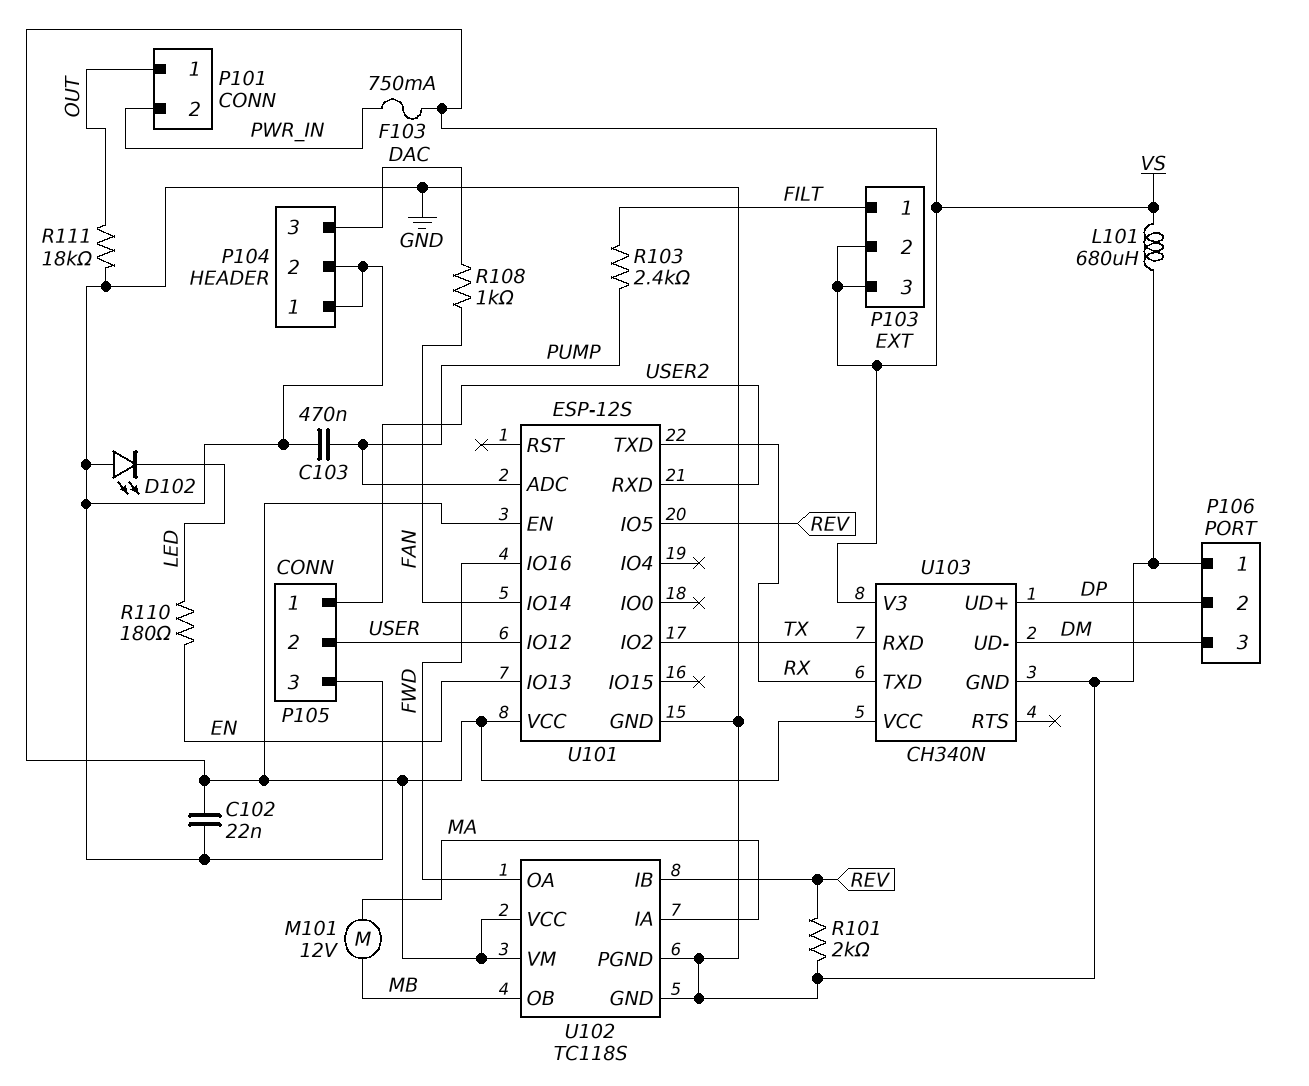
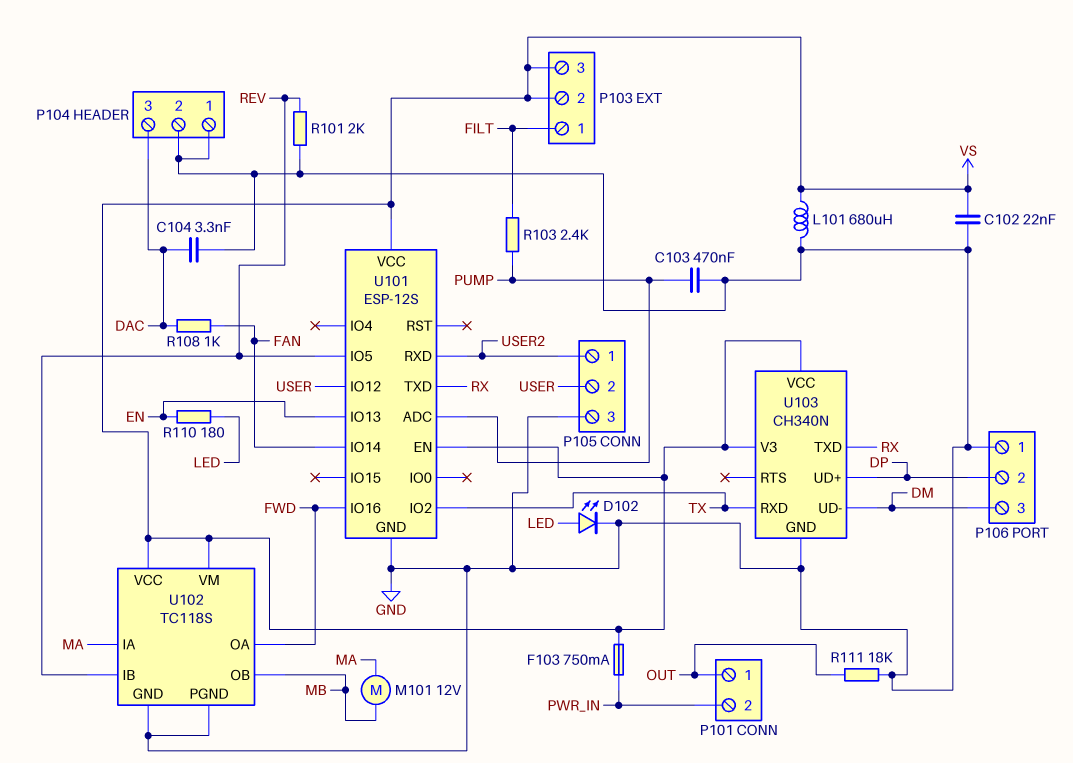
C104: none -> 3.3nF (DAC, GND)
D102: LED (A GND, K LED) -> LED (A LED, K GND)

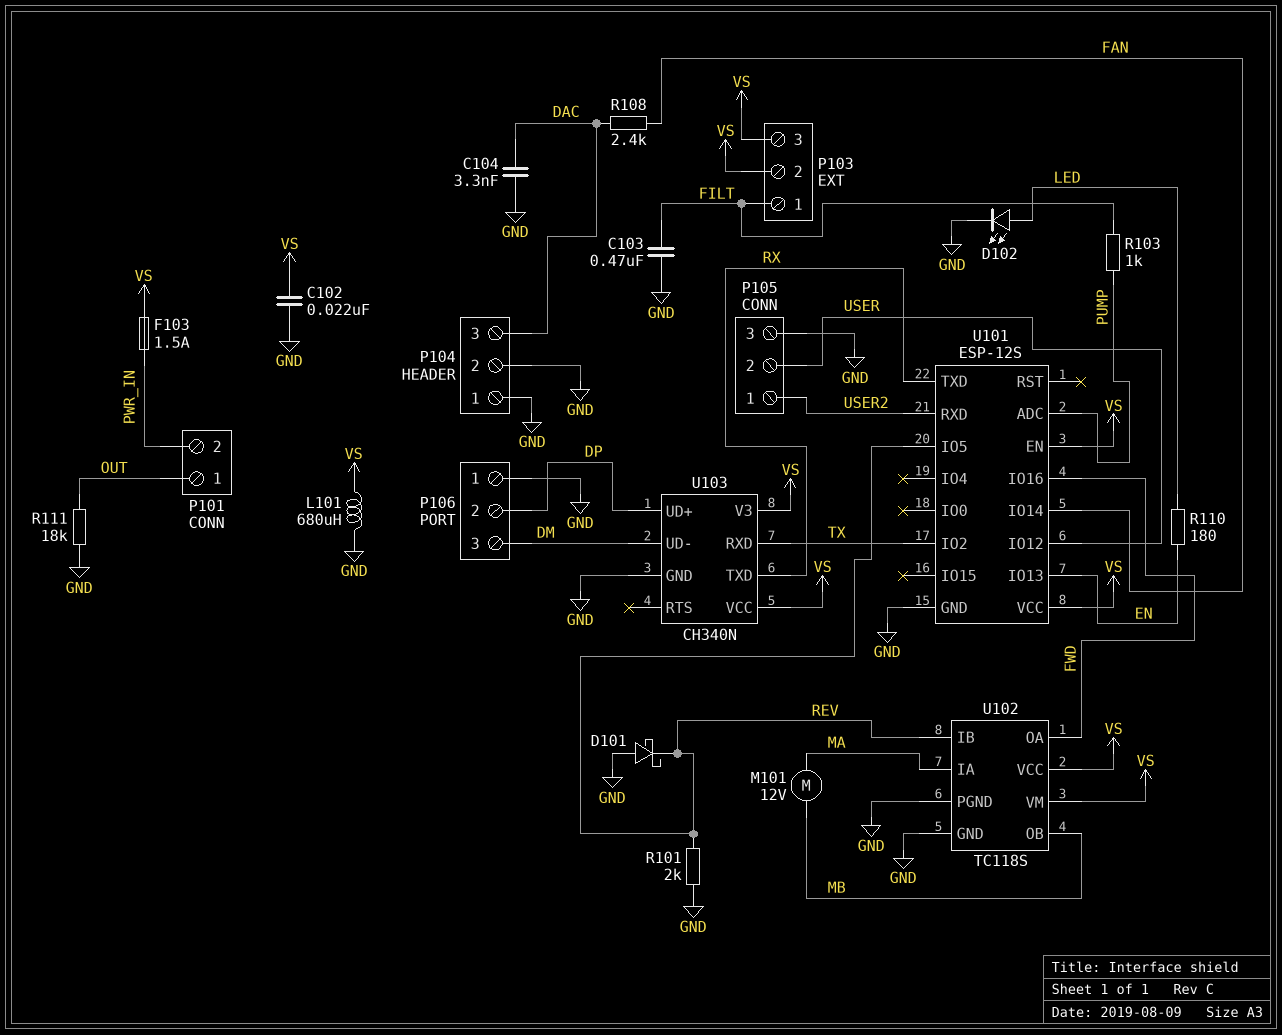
C103: 470nF (GND, PUMP) -> 470nF (FILT, GND)
D101: none -> schottky (A GND, K REV)
F103: 750mA (PWR_IN, VS) -> 1.5A (PWR_IN, VS)
R103: 2.4k (FILT, PUMP) -> 1k (FILT, PUMP)
R108: 1k (DAC, FAN) -> 2.4k (DAC, FAN)

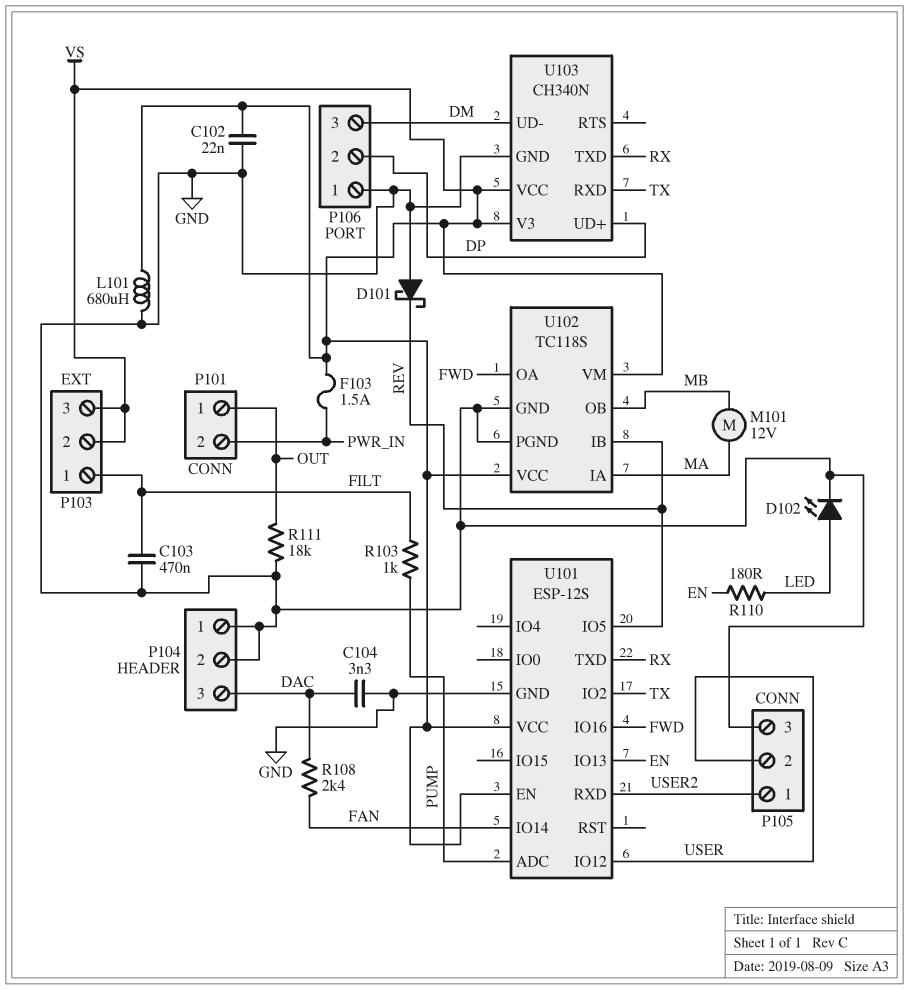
R101: 2k (GND, REV) -> none

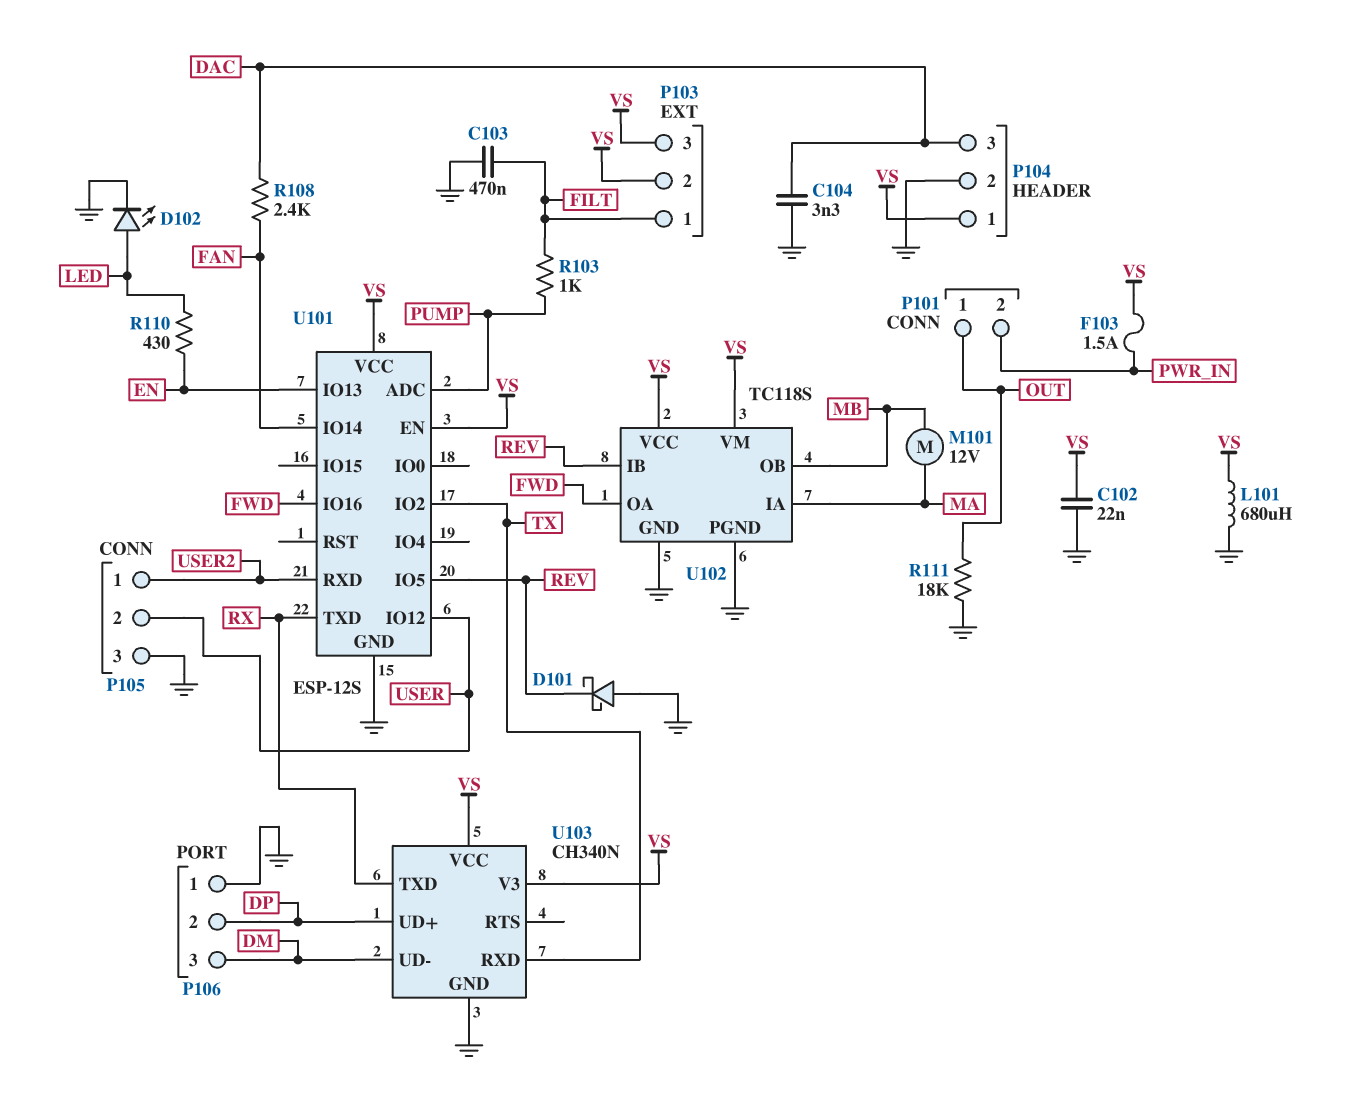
P104 pin 1: GND -> VS
R110: 180 (EN, LED) -> 430 (EN, LED)

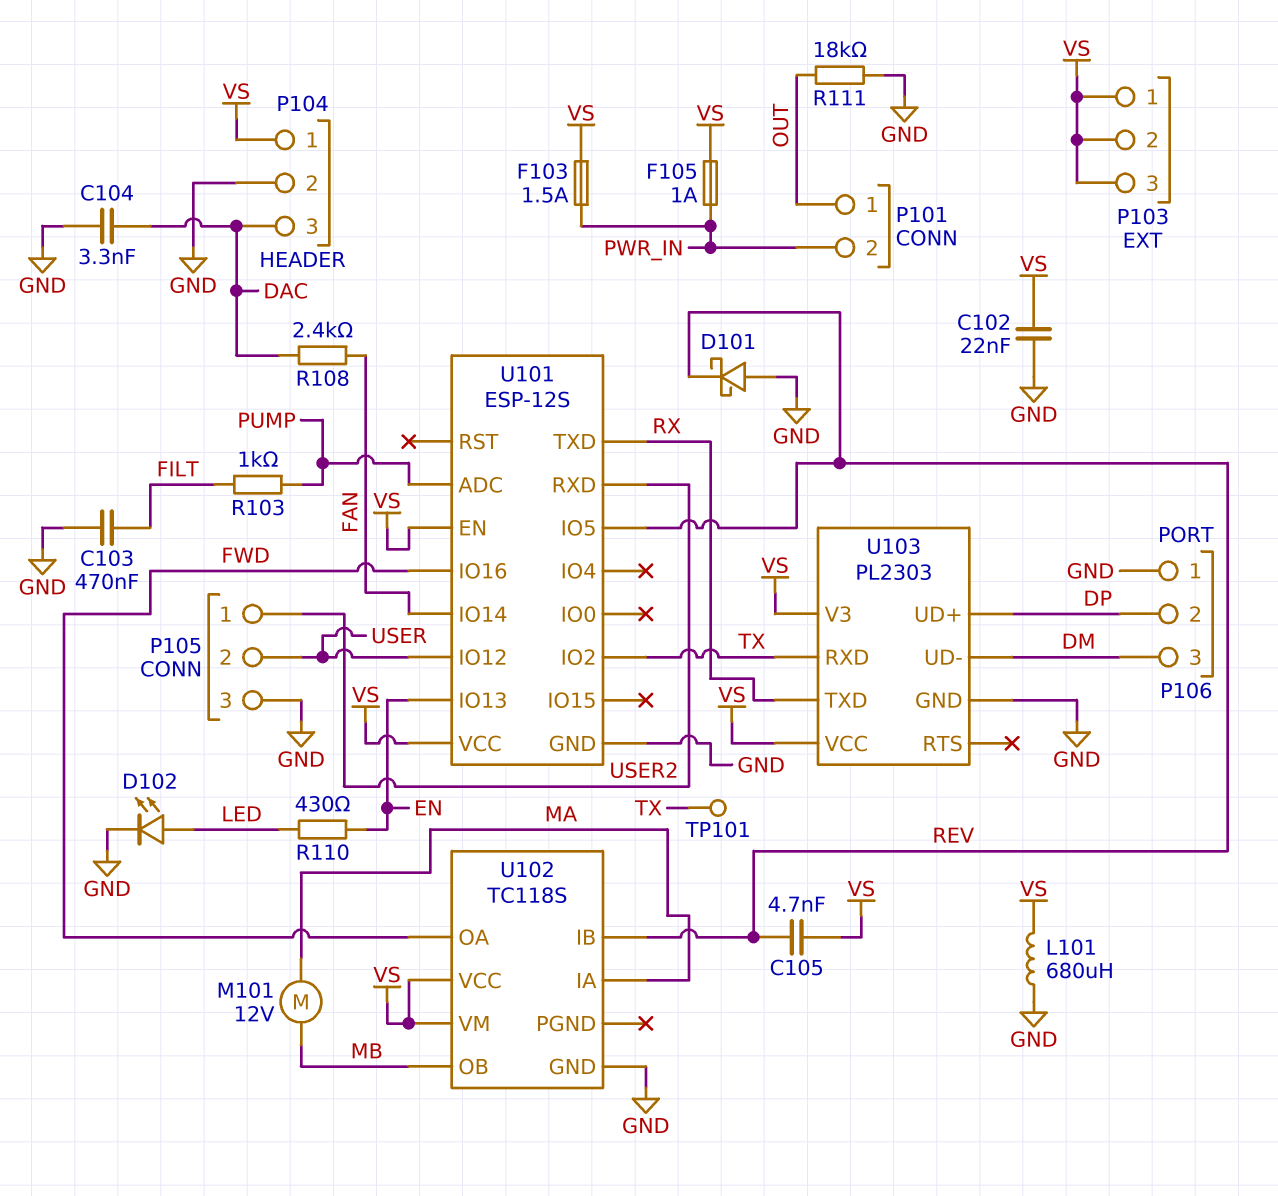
C105: none -> 4.7nF (REV, VS)
F105: none -> 1A (PWR_IN, VS)
P103 pin 1: FILT -> VS
TP101: none -> test point (TX)
U102 pin PGND: GND -> none
U103: CH340N -> PL2303

